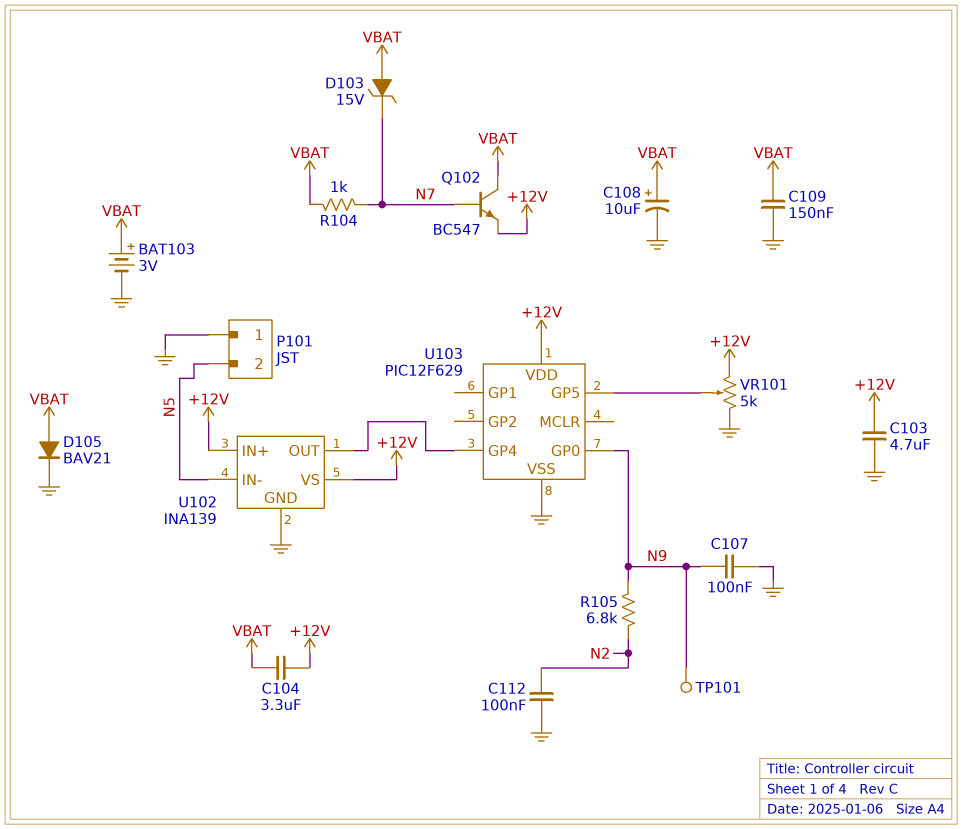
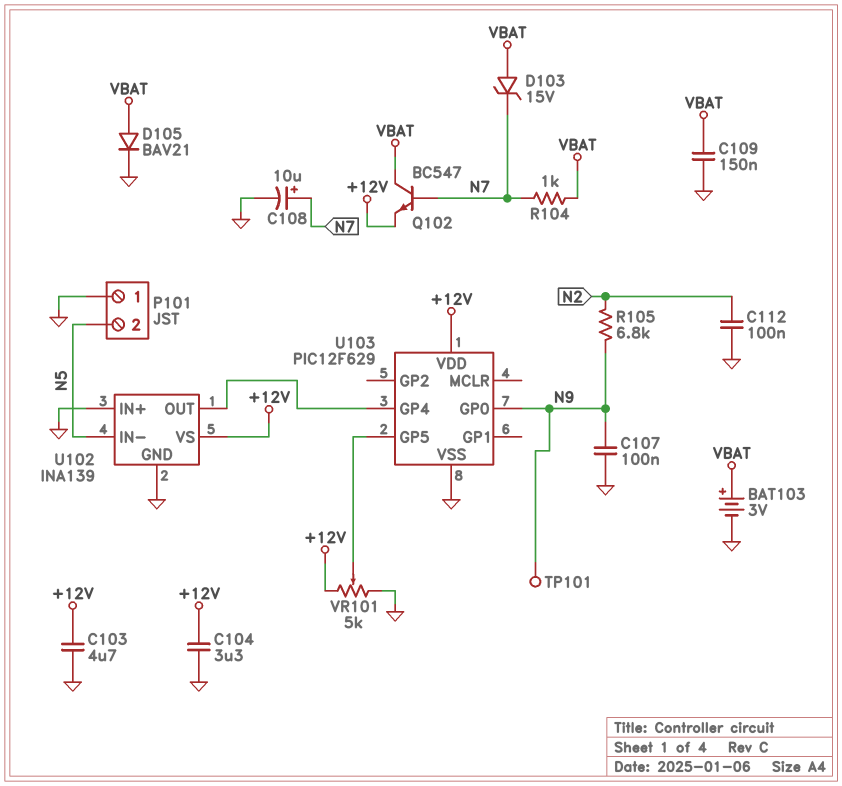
C104: 3.3uF (+12V, VBAT) -> 3.3uF (+12V, GND)
C108: 10uF (plus VBAT, minus GND) -> 10uF (plus N7, minus GND)
U102 pin IN+: +12V -> GND

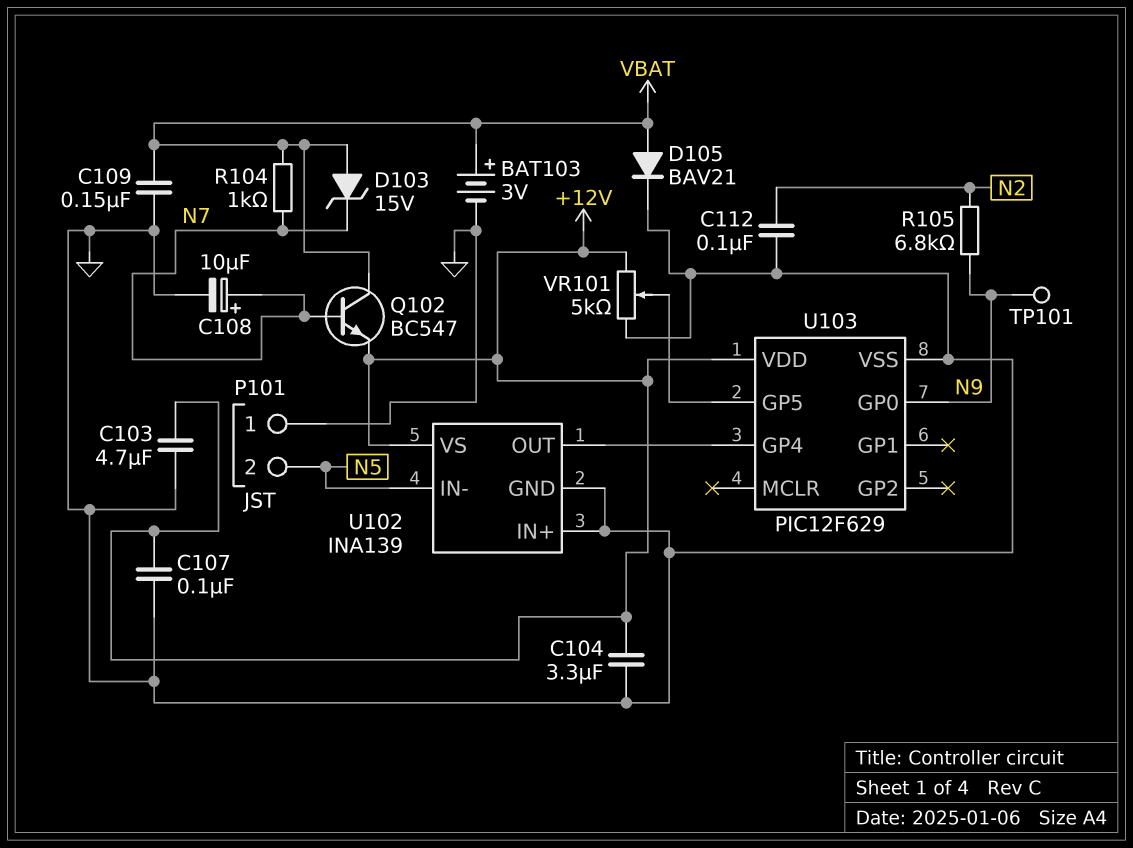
C107: 100nF (GND, N9) -> 100nF (+12V, GND)

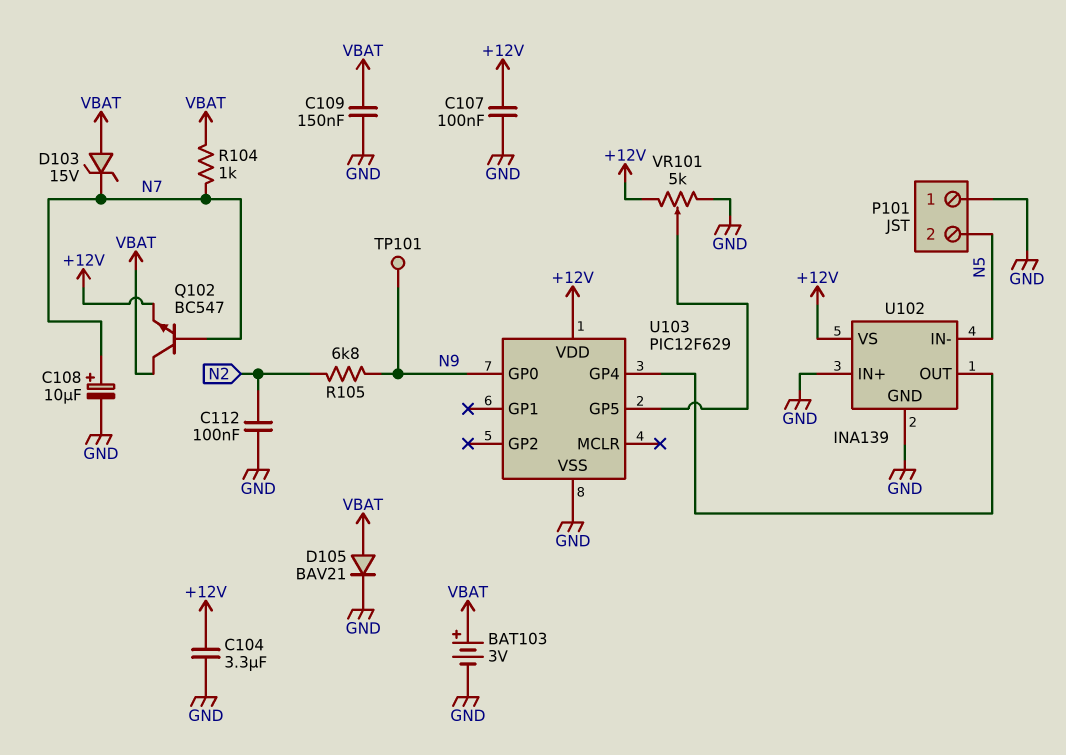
C103: 4.7uF (+12V, GND) -> none

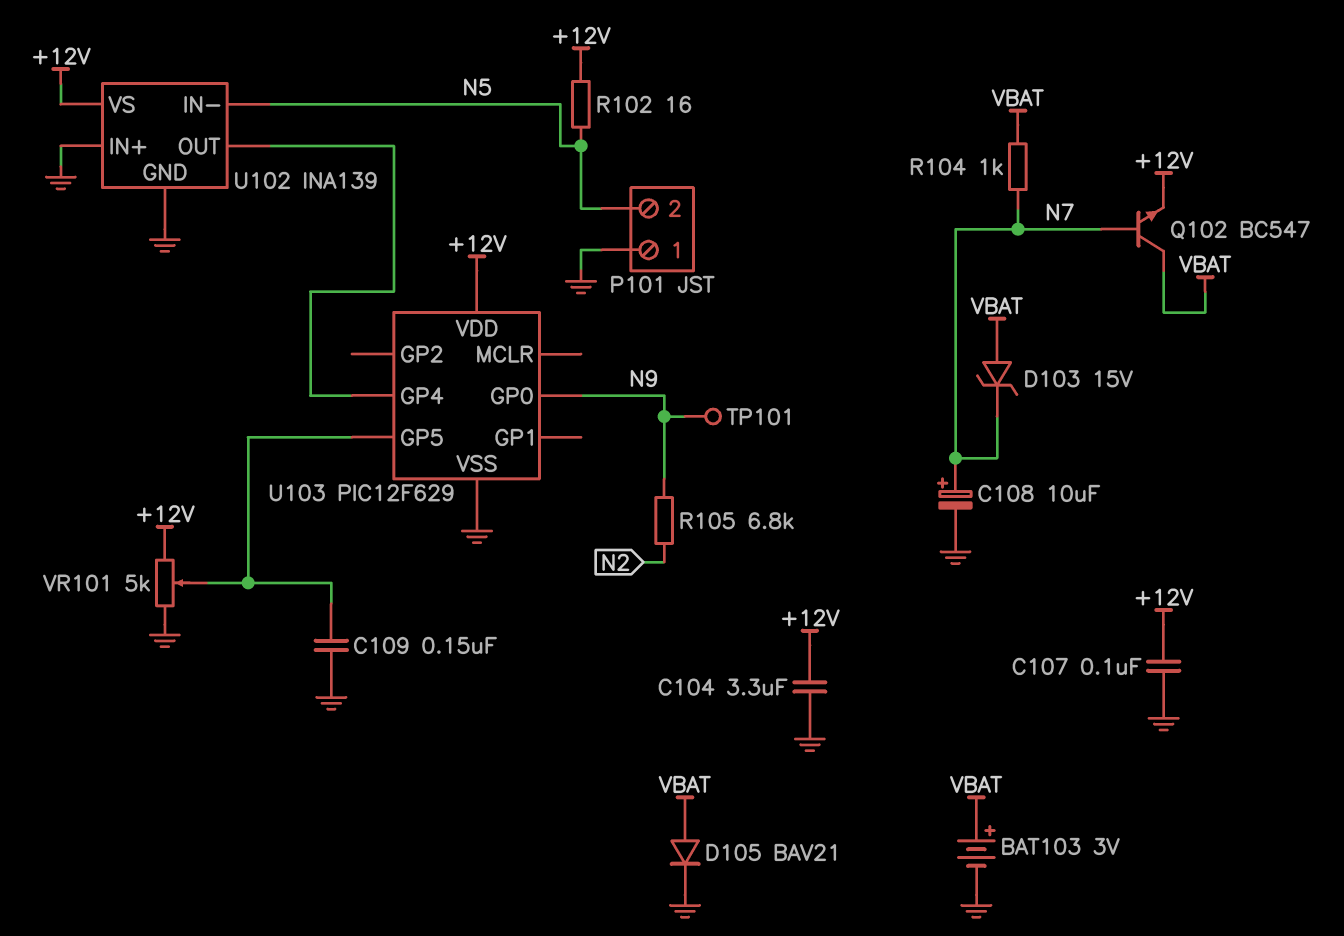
C109: 150nF (GND, VBAT) -> 150nF (GND, U103/GP5)
C112: 100nF (GND, N2) -> none
R102: none -> 16 (+12V, N5)

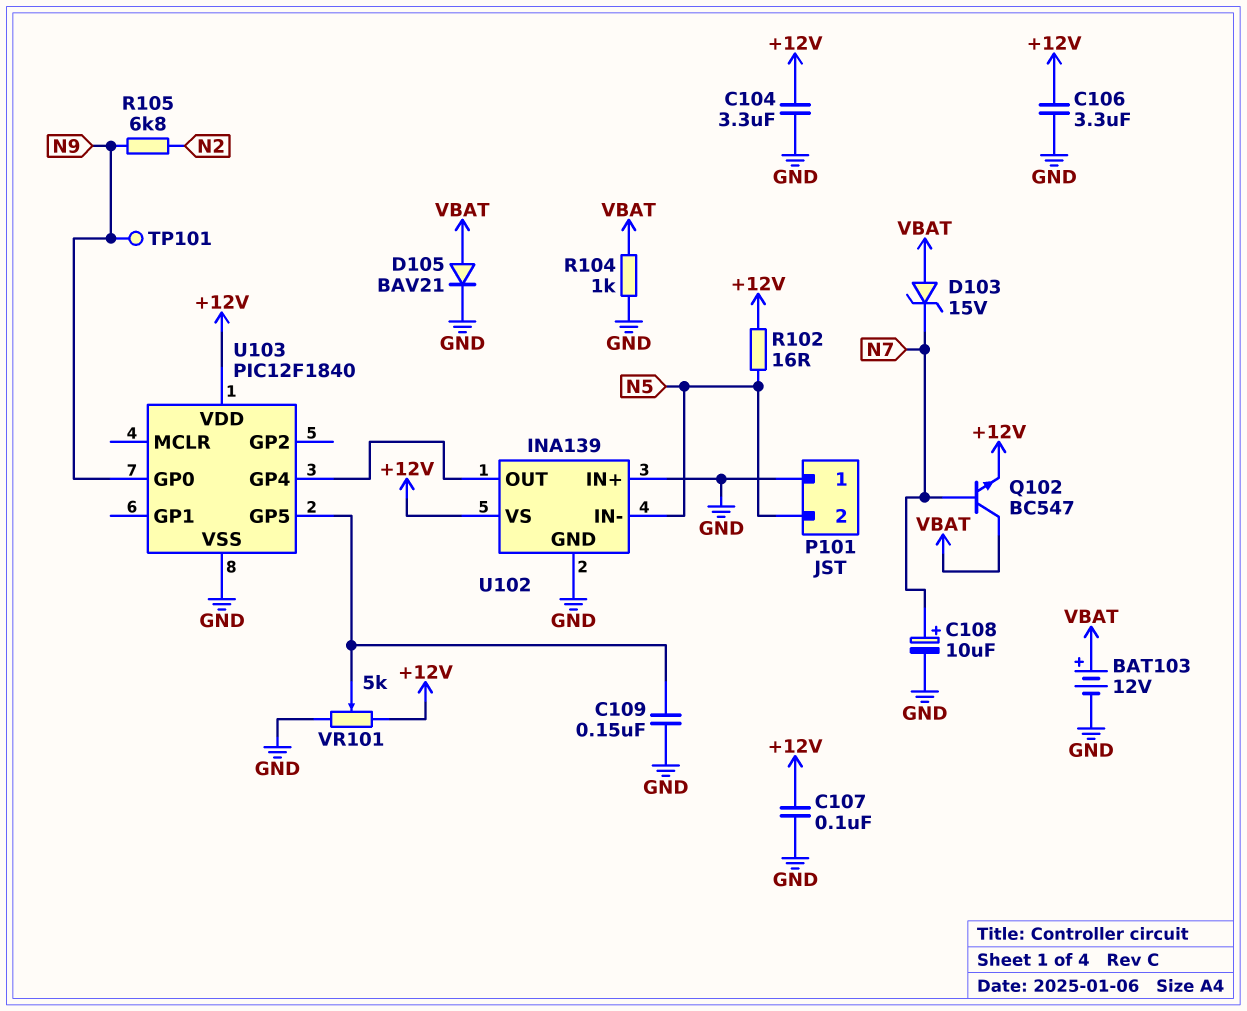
BAT103: 3V (plus VBAT, minus GND) -> 12V (plus VBAT, minus GND)
C106: none -> 3.3uF (+12V, GND)
R104: 1k (N7, VBAT) -> 1k (GND, VBAT)
U103: PIC12F629 -> PIC12F1840

